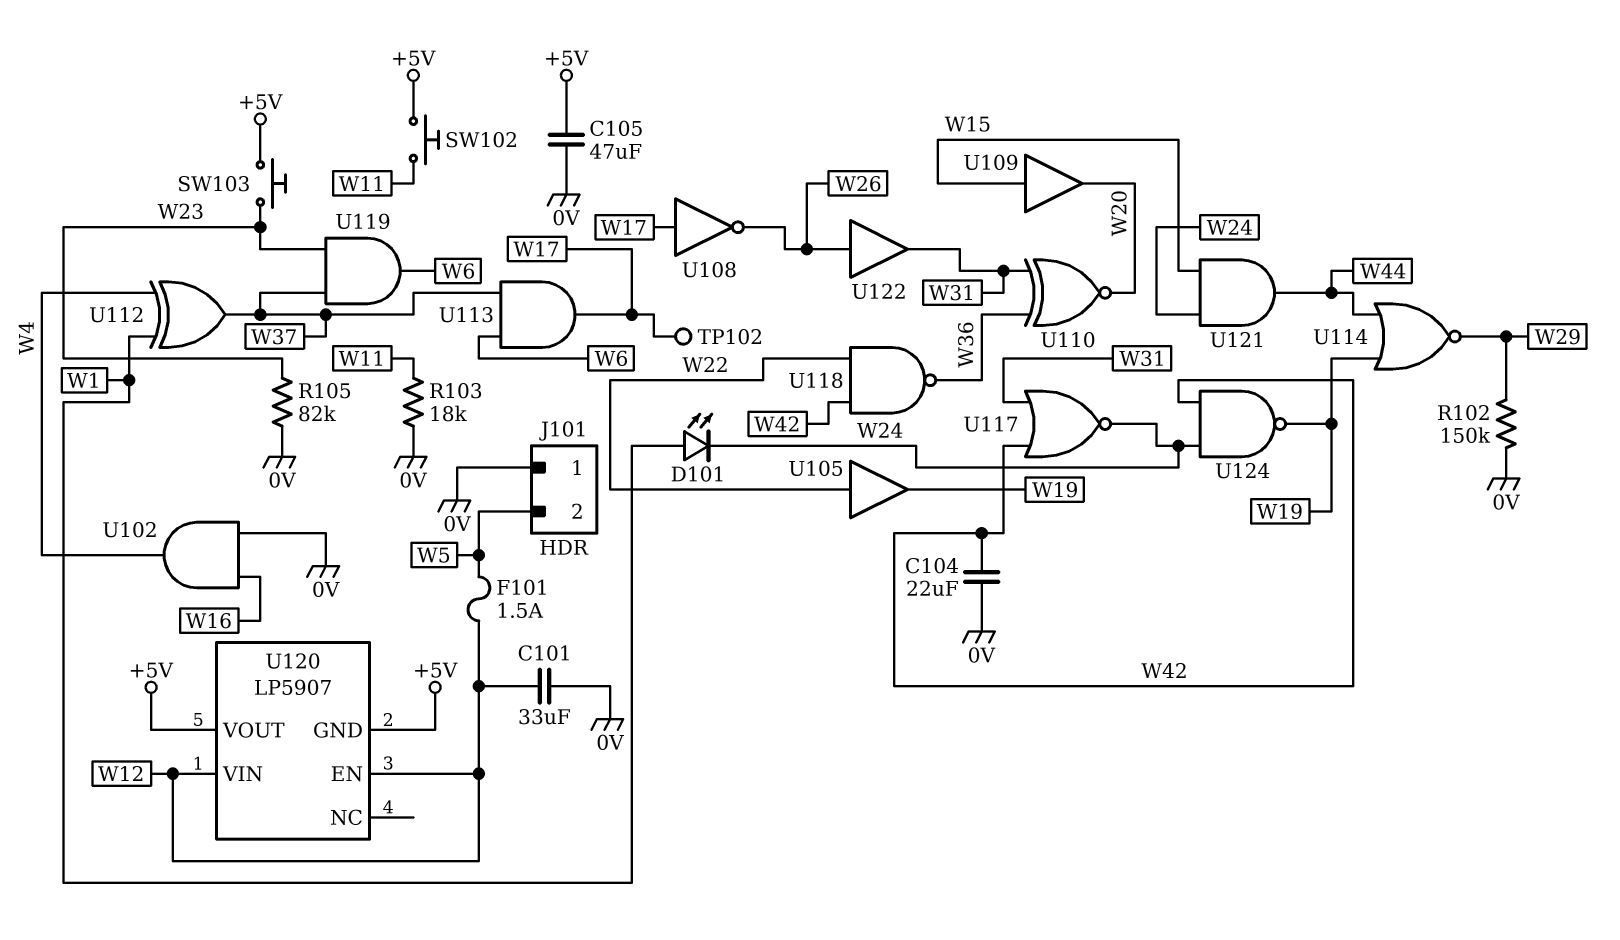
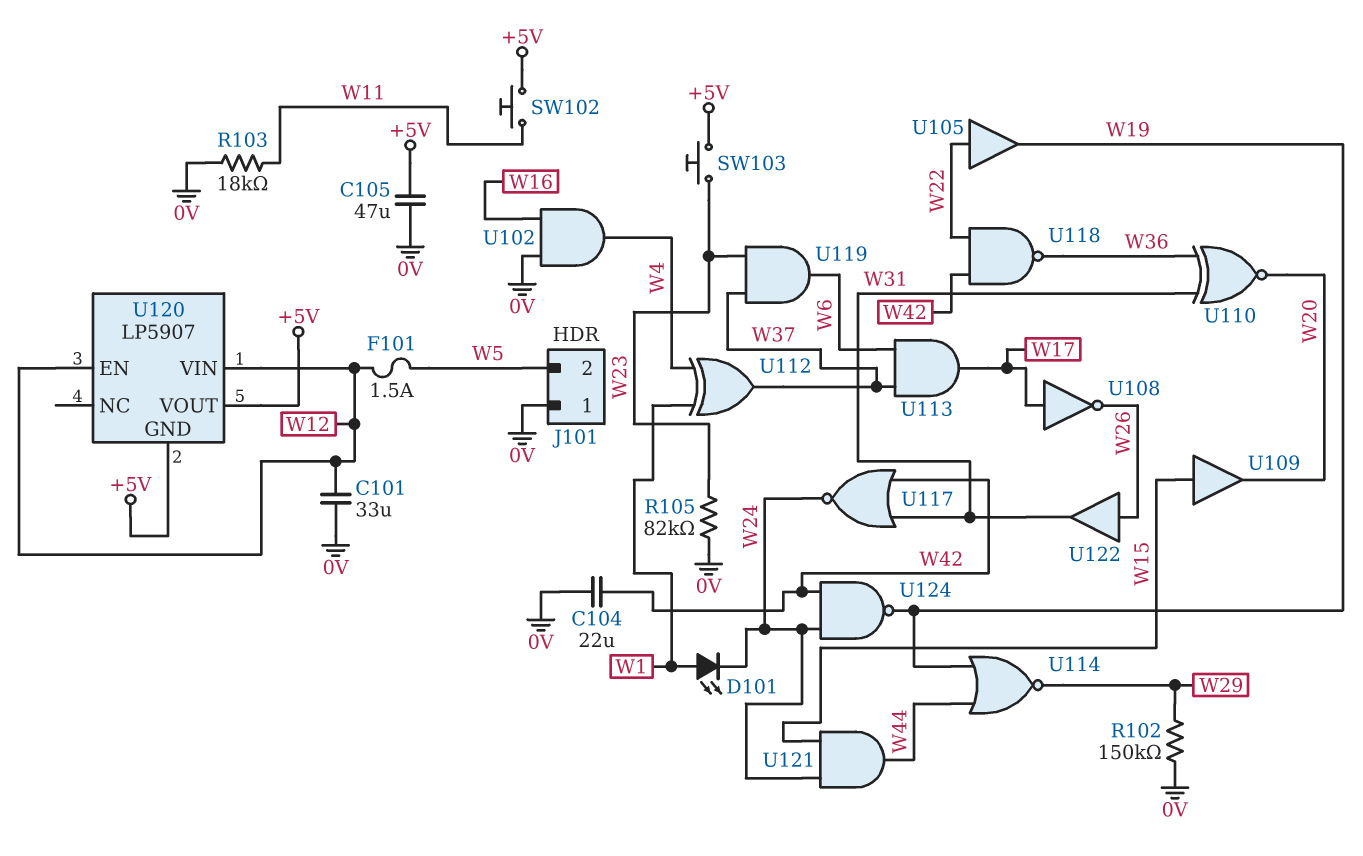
TP102: test point (W17) -> none

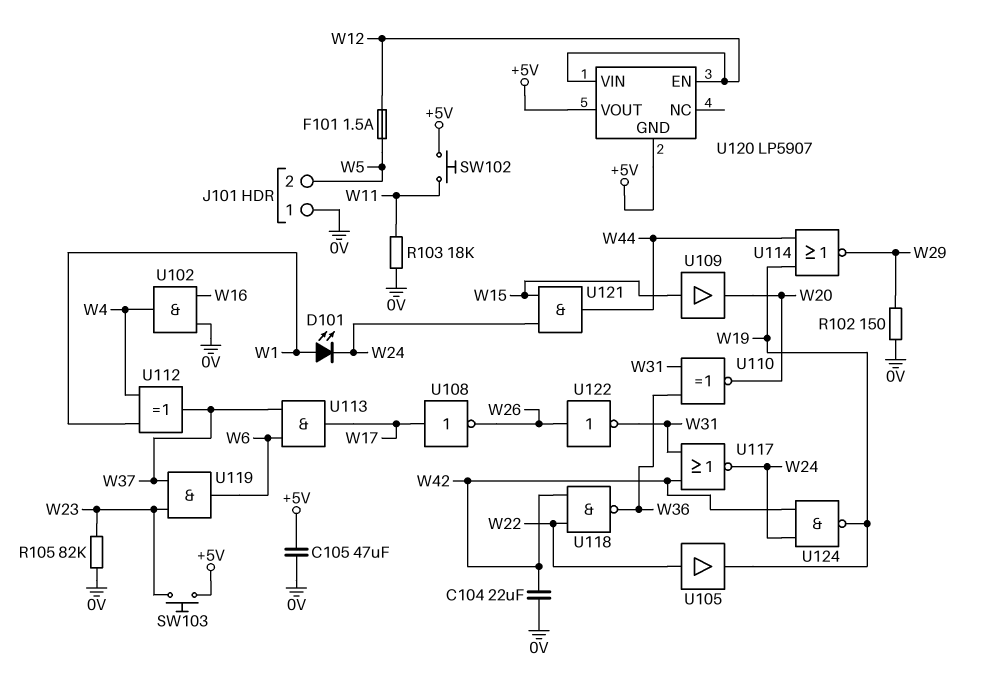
C101: 33uF (0V, W12) -> none
R102: 150k (0V, W29) -> 150 (0V, W29)
U122: buffer (in W26, out W31) -> NOT (in W26, out W31)

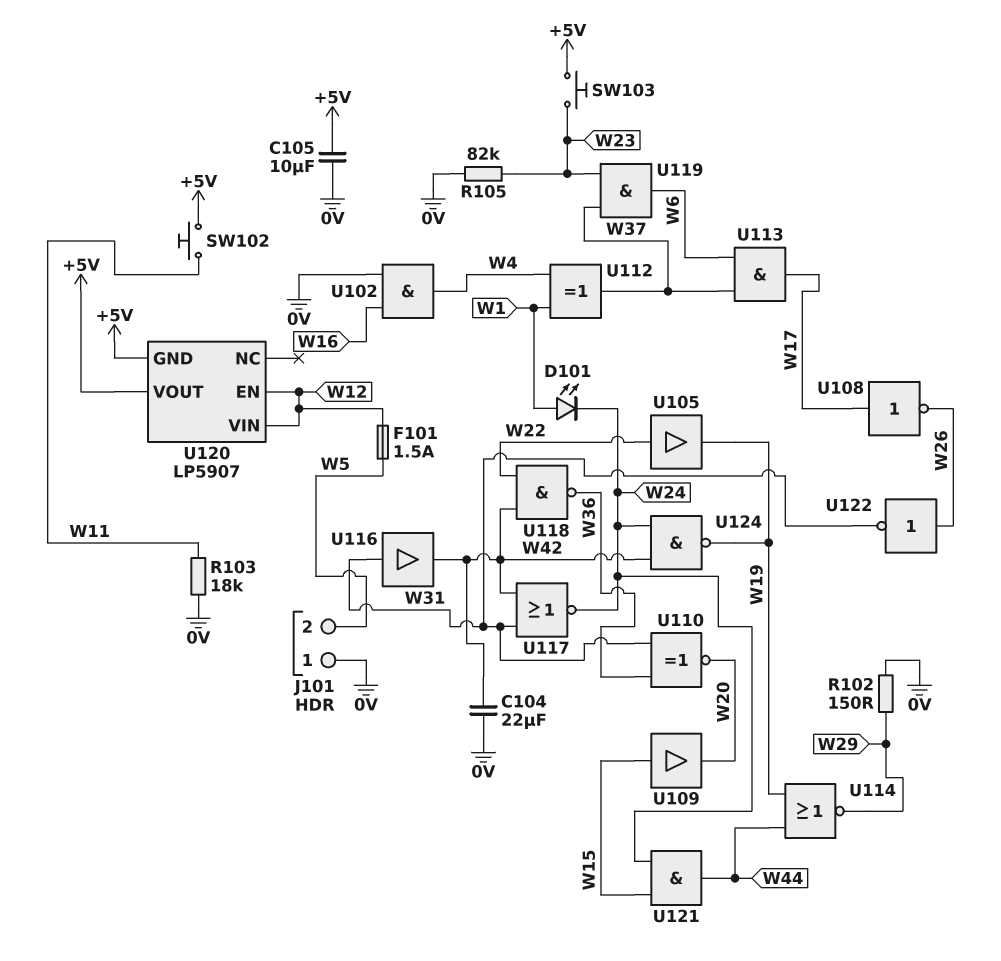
C105: 47uF (+5V, 0V) -> 10uF (+5V, 0V)
U116: none -> buffer (in W31, out W42)

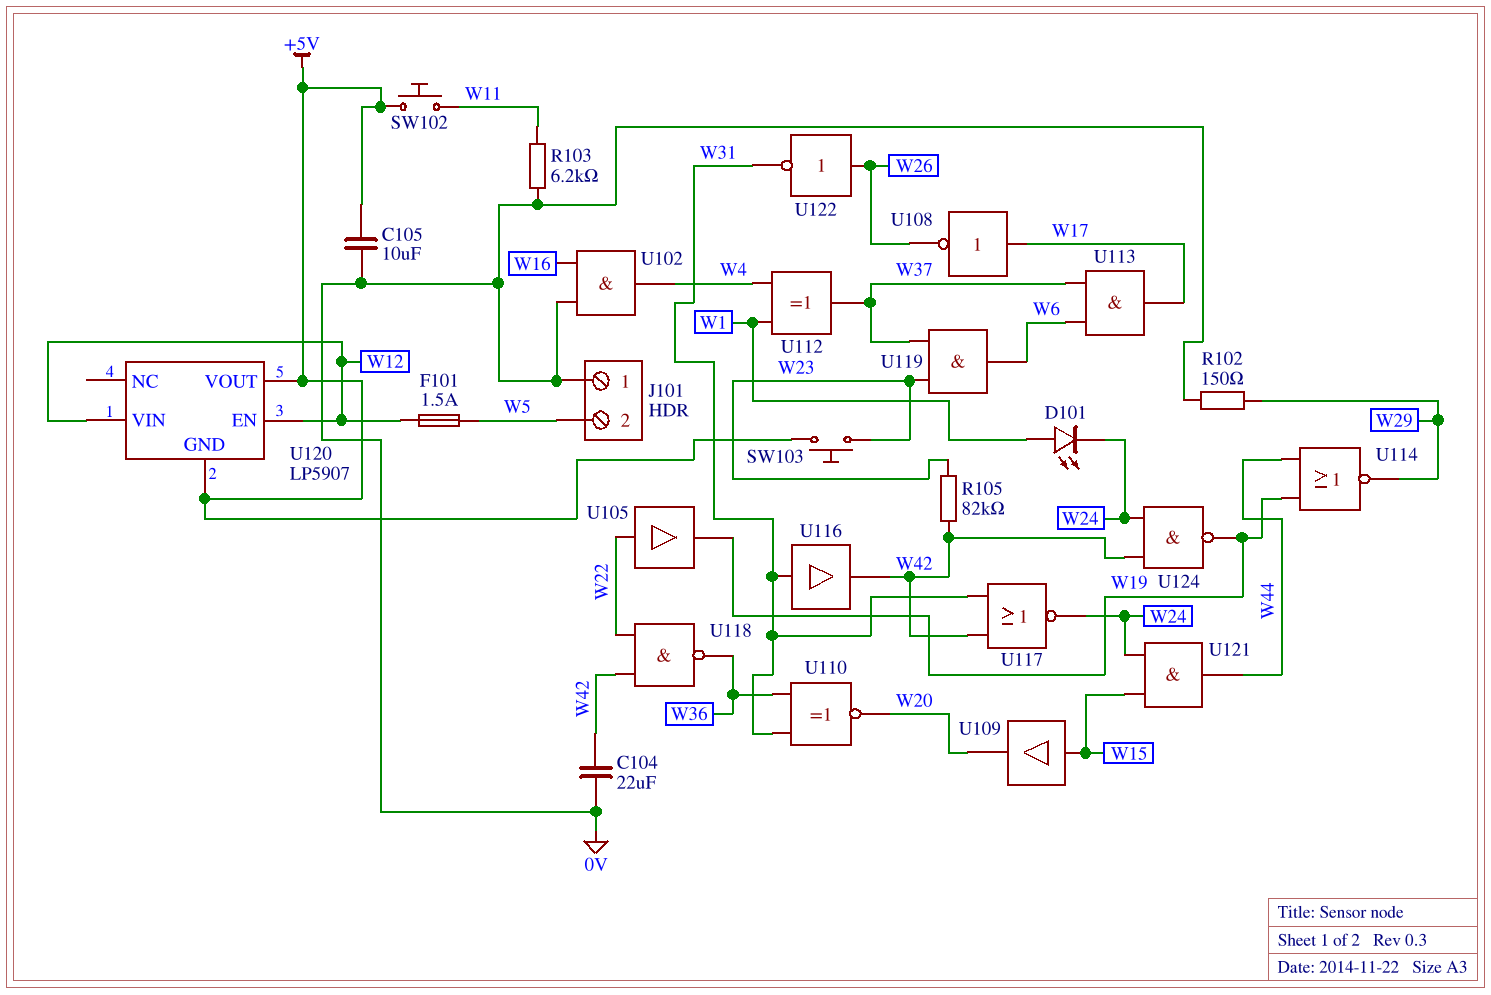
R103: 18k (0V, W11) -> 6.2k (0V, W11)
R105: 82k (0V, W23) -> 82k (W23, W42)

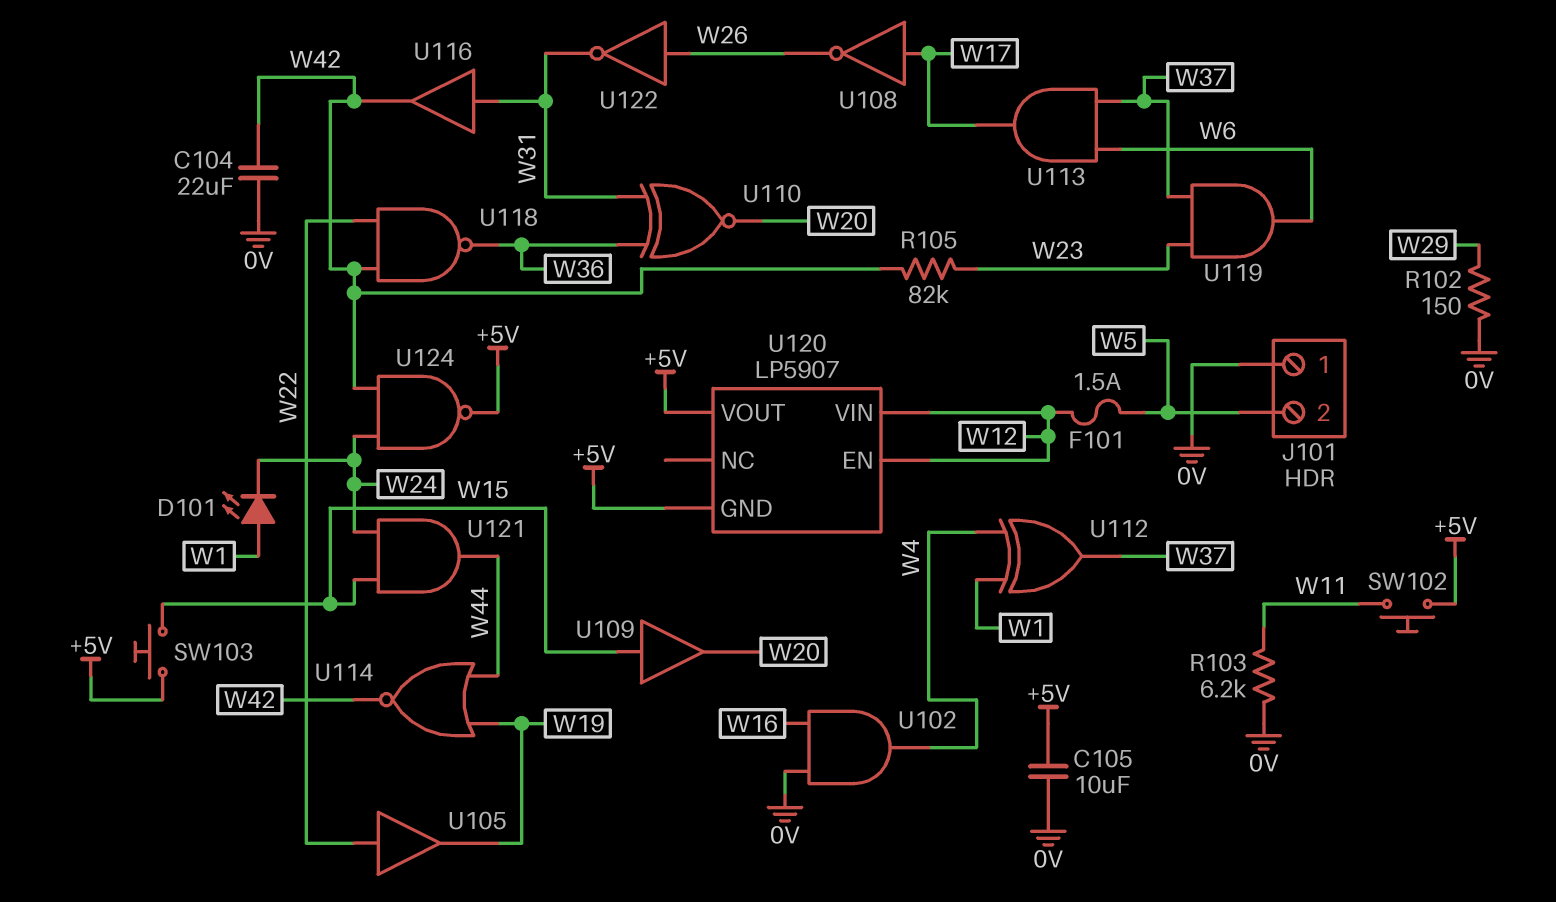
SW103: button (+5V, W23) -> button (+5V, W15)
U114: NOR (in W19, in W44, out W29) -> NOR (in W19, in W44, out W42)
U117: NOR (in W31, in W42, out W24) -> none
U124: NAND (in W24, in W42, out W19) -> NAND (in W24, in W42, out +5V)

